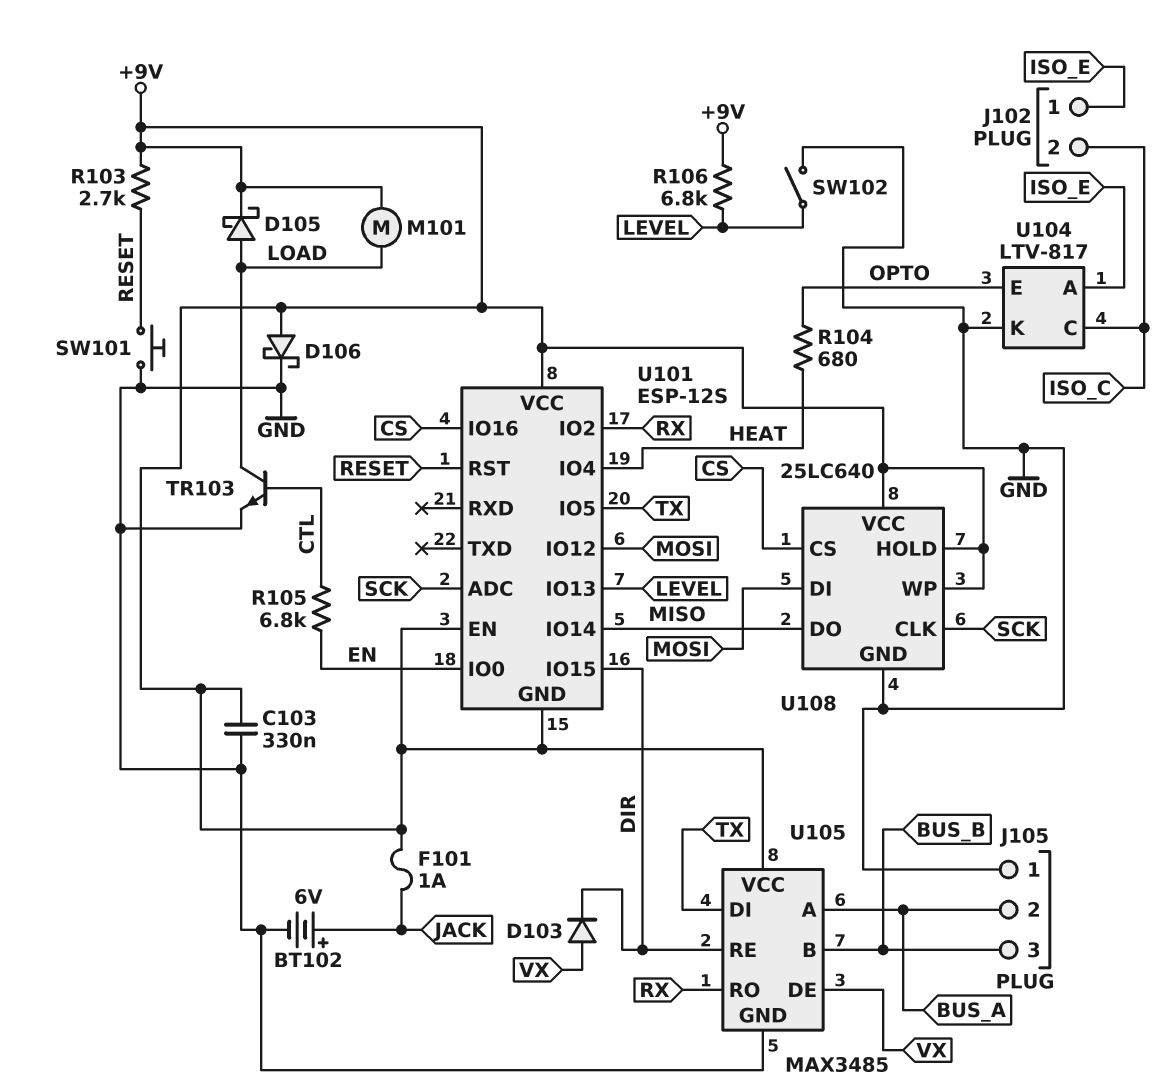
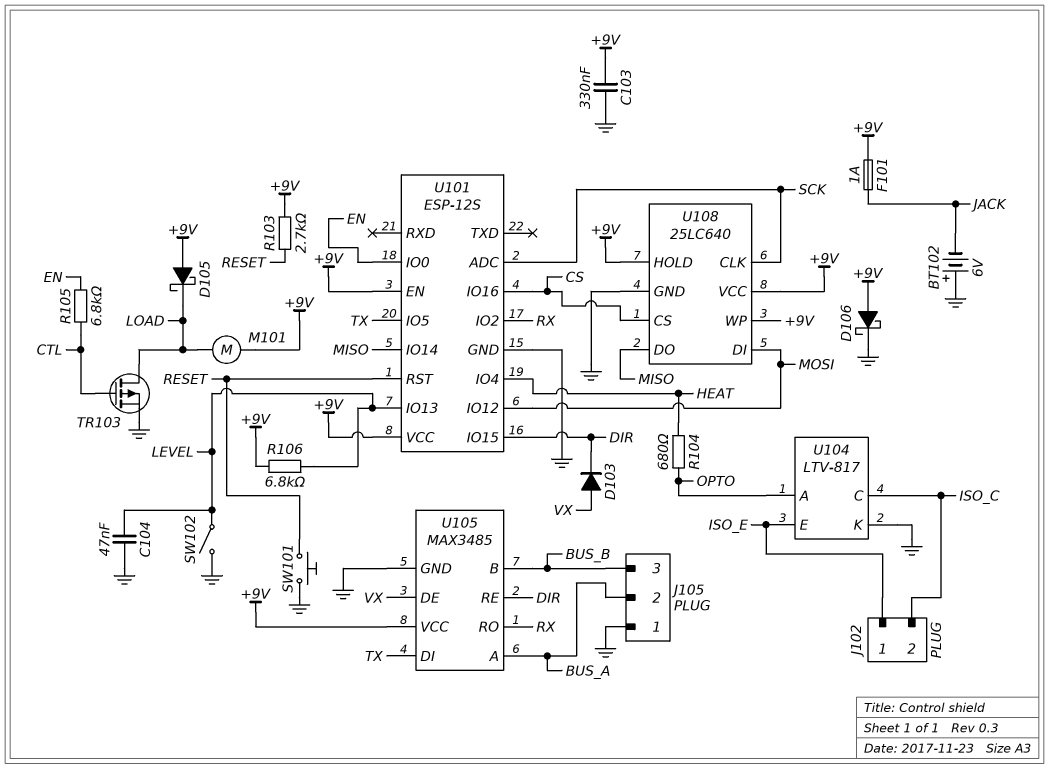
BT102: 6V (plus JACK, minus GND) -> 6V (plus GND, minus JACK)
C104: none -> 47nF (GND, LEVEL)
D105: schottky (A LOAD, K +9V) -> schottky (A +9V, K LOAD)
TR103: NPN (B CTL, C LOAD, E GND) -> PMOS (G CTL, D LOAD, S GND)
U101 pin GND: +9V -> GND
U104 pin A: ISO_E -> OPTO
U104 pin E: OPTO -> ISO_E

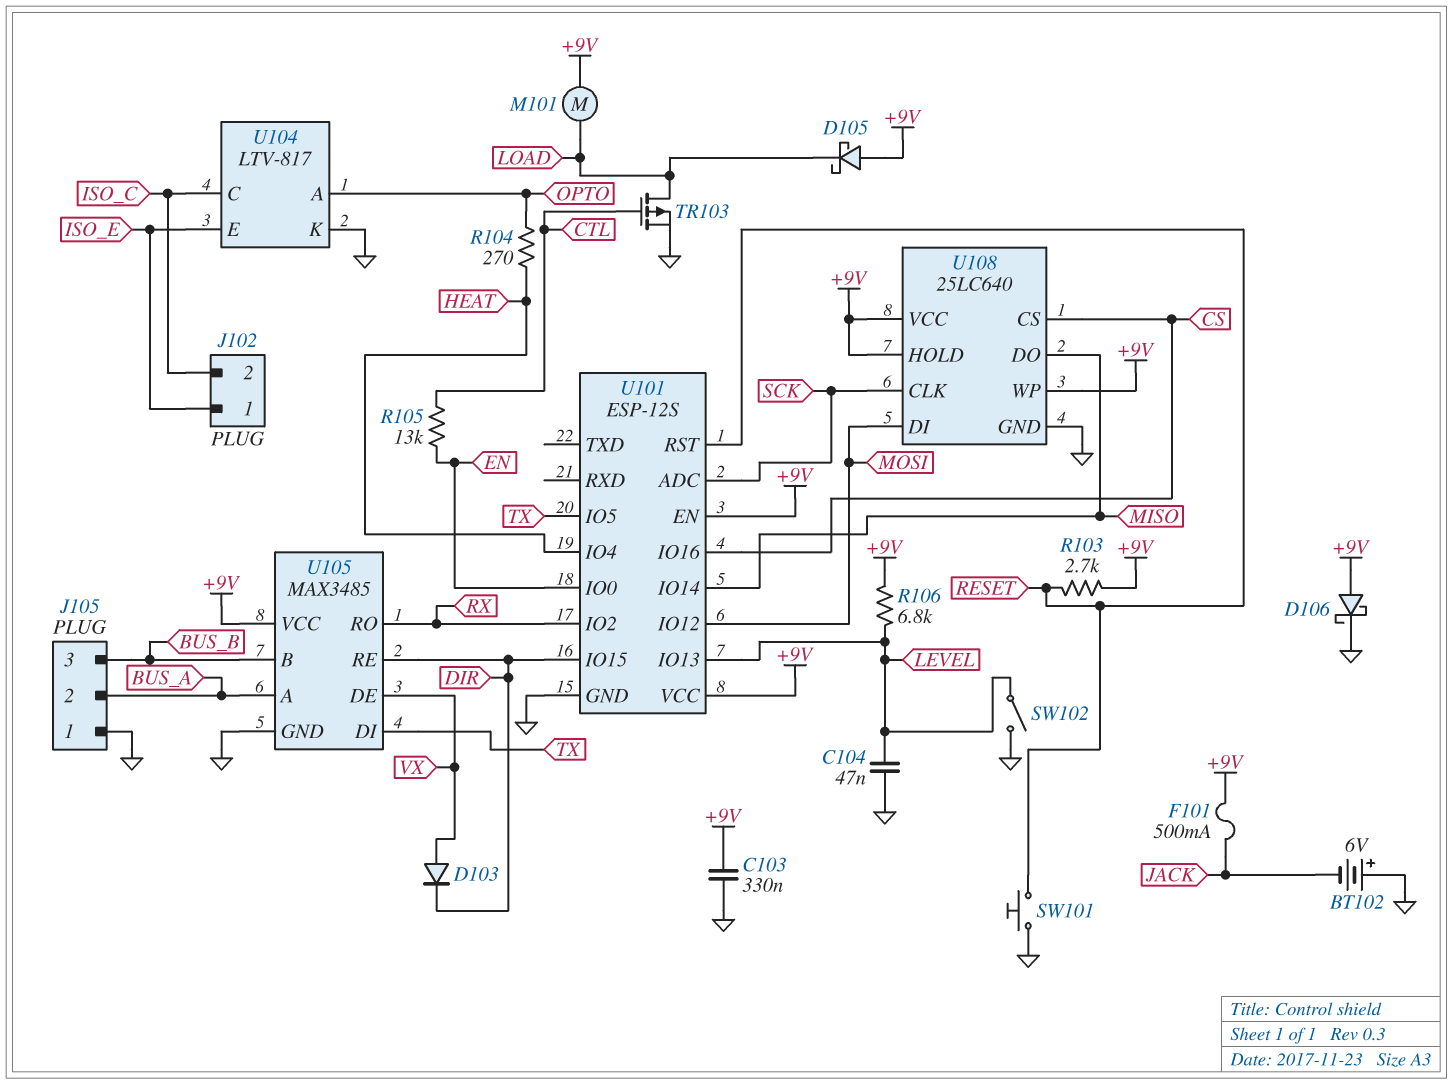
F101: 1A (+9V, JACK) -> 500mA (+9V, JACK)
R104: 680 (HEAT, OPTO) -> 270 (HEAT, OPTO)
R105: 6.8k (CTL, EN) -> 13k (CTL, EN)

